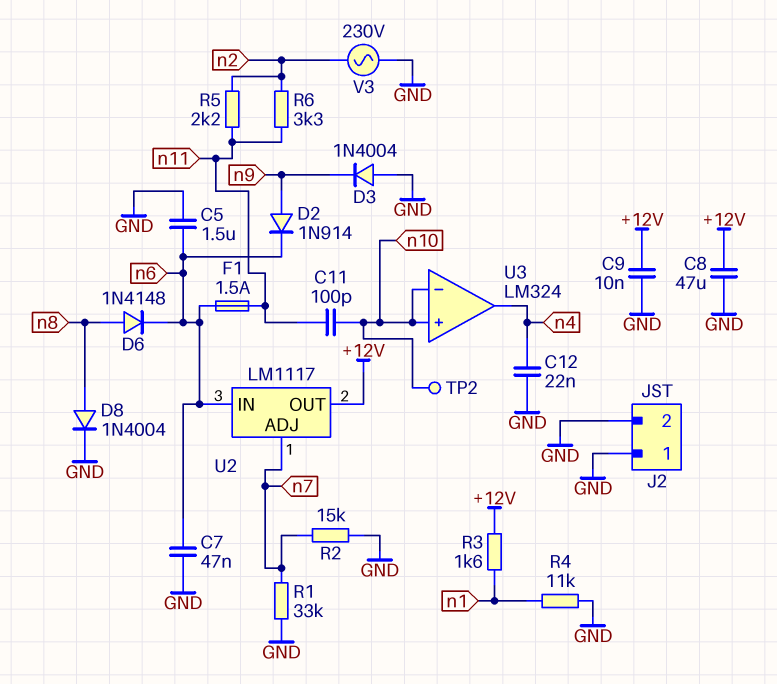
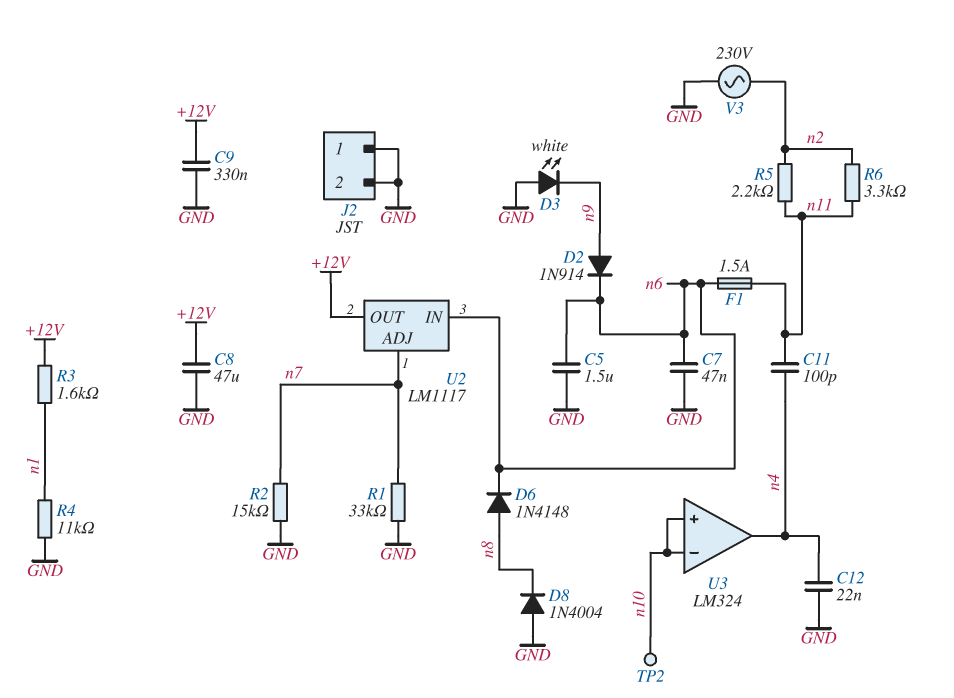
C9: 10nF (+12V, GND) -> 330nF (+12V, GND)
C11: 100pF (n10, n11) -> 100pF (n4, n11)
D3: diode 1N4004 (A GND, K n9) -> LED white (A GND, K n9)
D8: diode 1N4004 (A n8, K GND) -> diode 1N4004 (A GND, K n8)

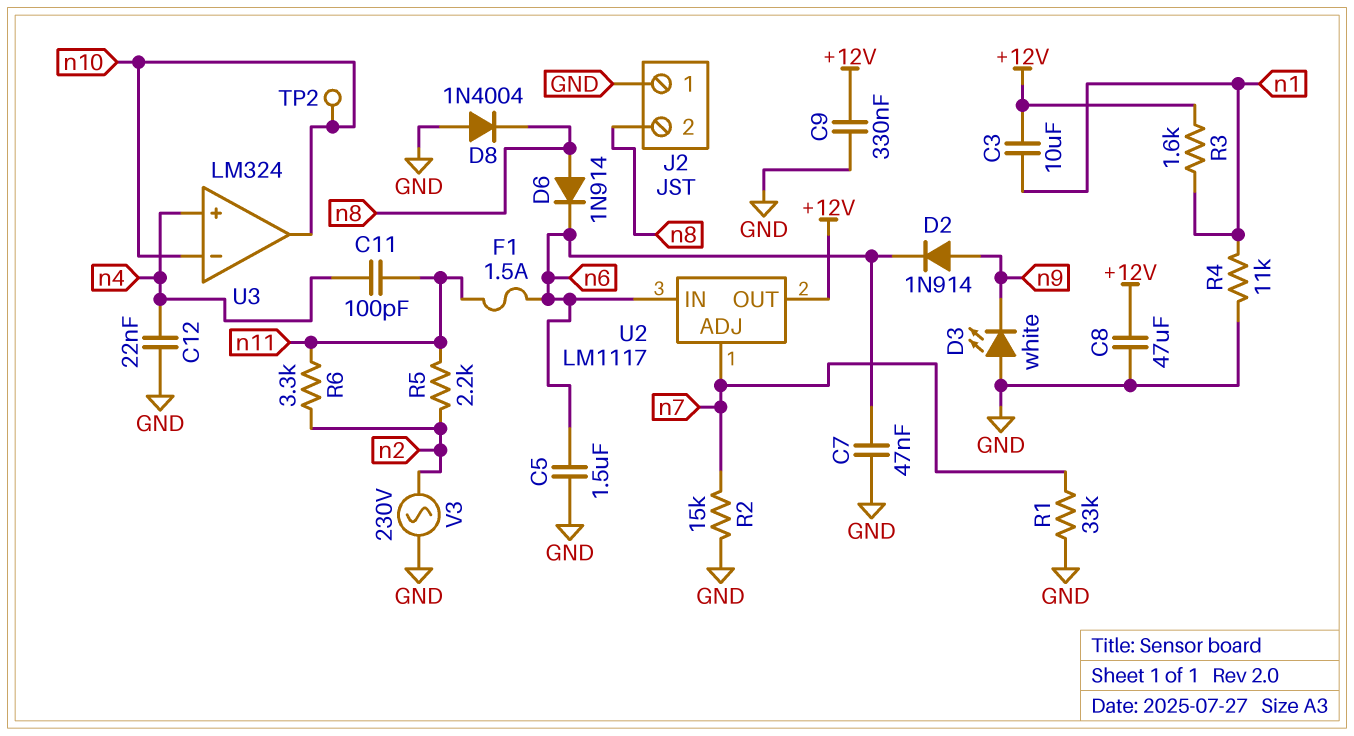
C3: none -> 10uF (+12V, n1)
D6: diode 1N4148 (A n8, K n6) -> diode 1N914 (A n8, K n6)
J2 pin 2: GND -> n8
U3 pin in+: n10 -> n4
U3 pin out: n4 -> n10

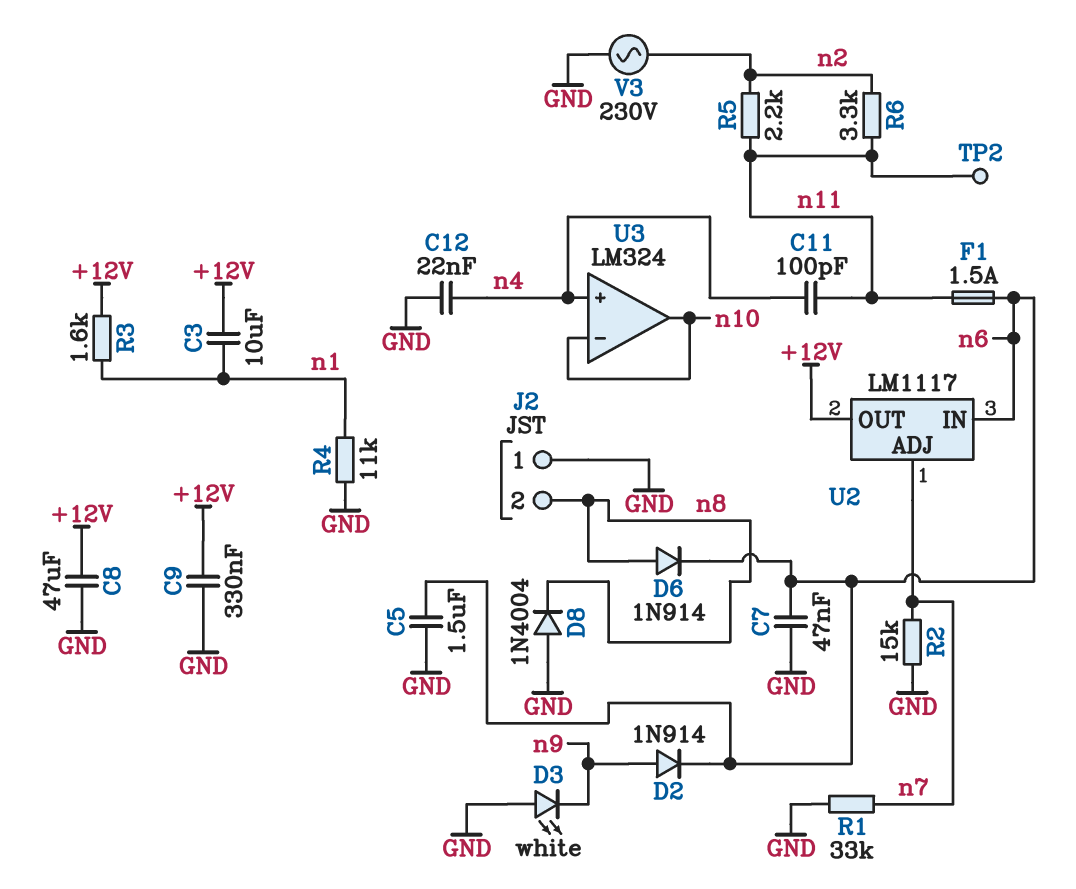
TP2: test point (n10) -> test point (n11)

